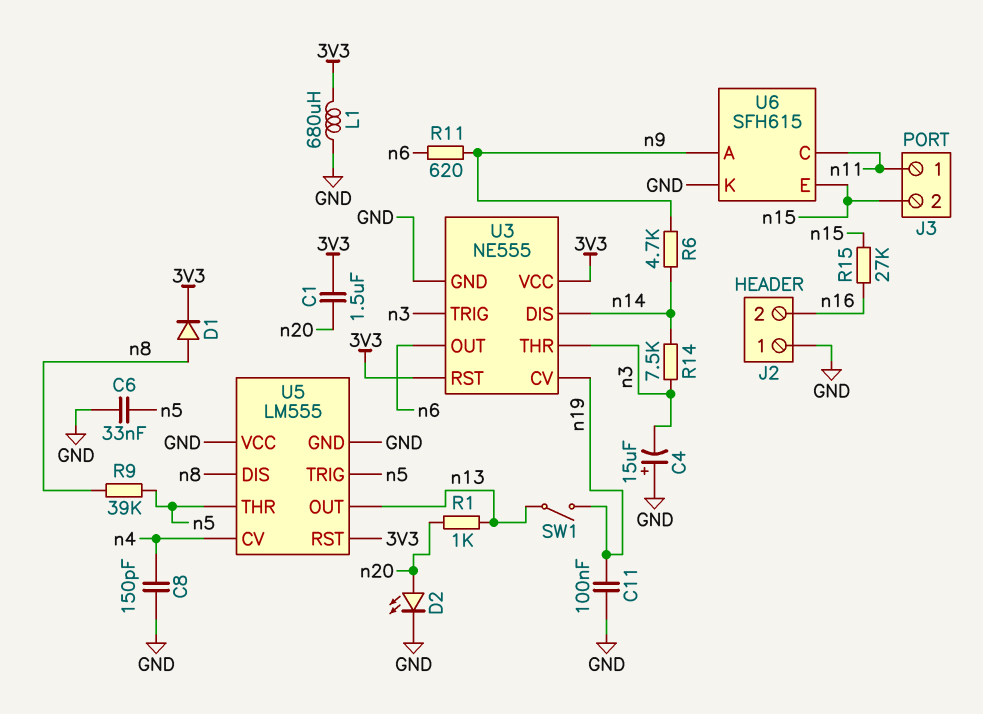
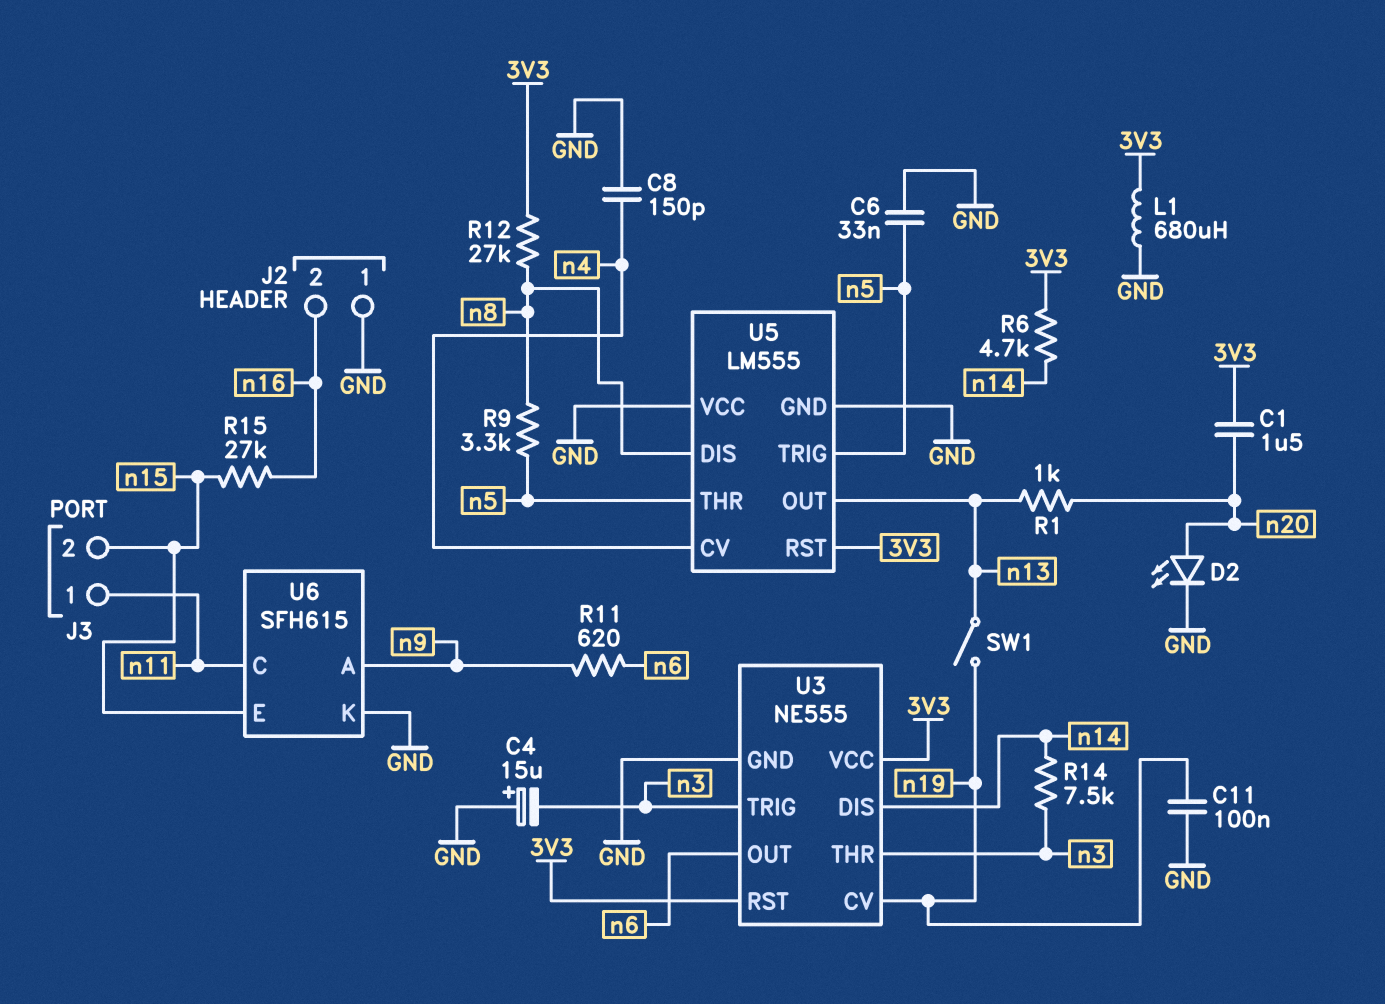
D1: diode (A n8, K 3V3) -> none
R6: 4.7k (n9, n14) -> 4.7k (3V3, n14)
R9: 39k (n5, n8) -> 3.3k (n5, n8)
R12: none -> 27k (3V3, n8)

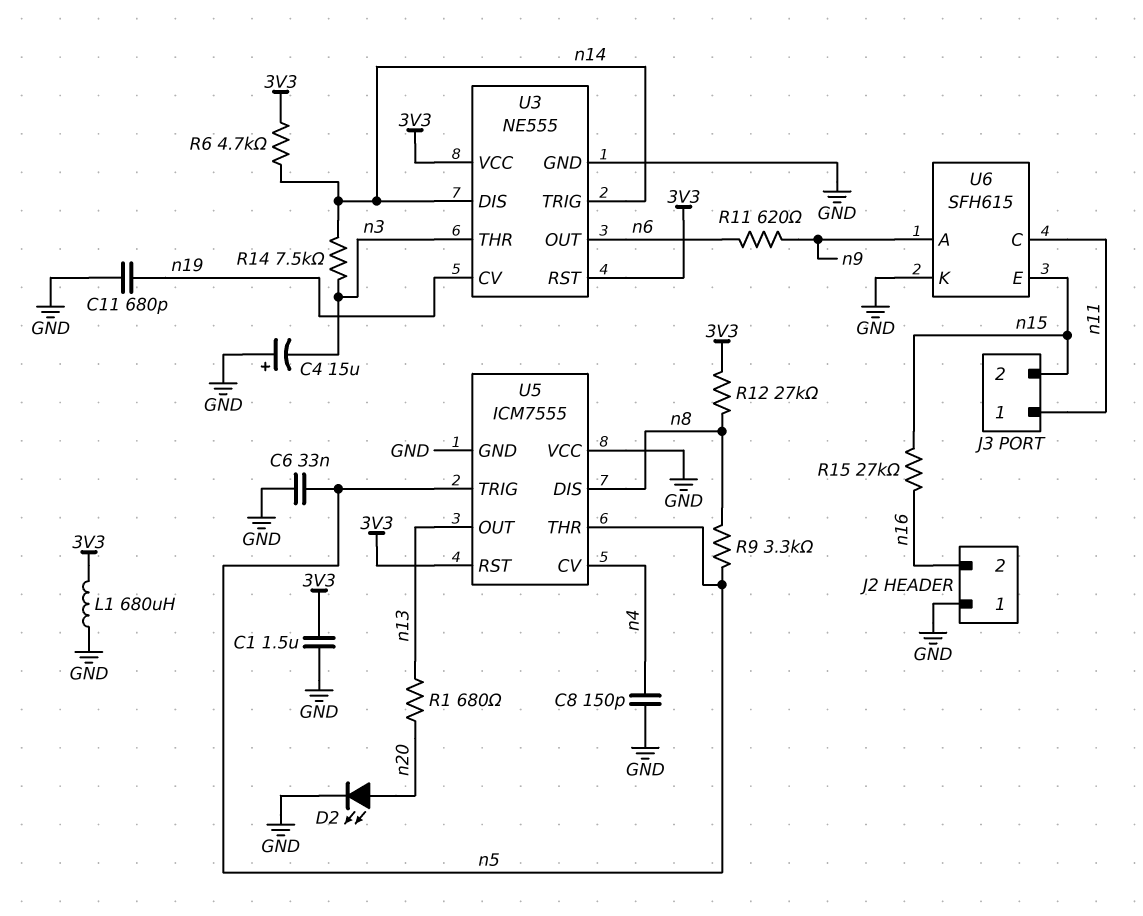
C1: 1.5uF (3V3, n20) -> 1.5uF (3V3, GND)
C11: 100nF (GND, n19) -> 680pF (GND, n19)
R1: 1k (n13, n20) -> 680 (n13, n20)
SW1: switch (n13, n19) -> none
U3 pin TRIG: n3 -> n14
U5: LM555 -> ICM7555

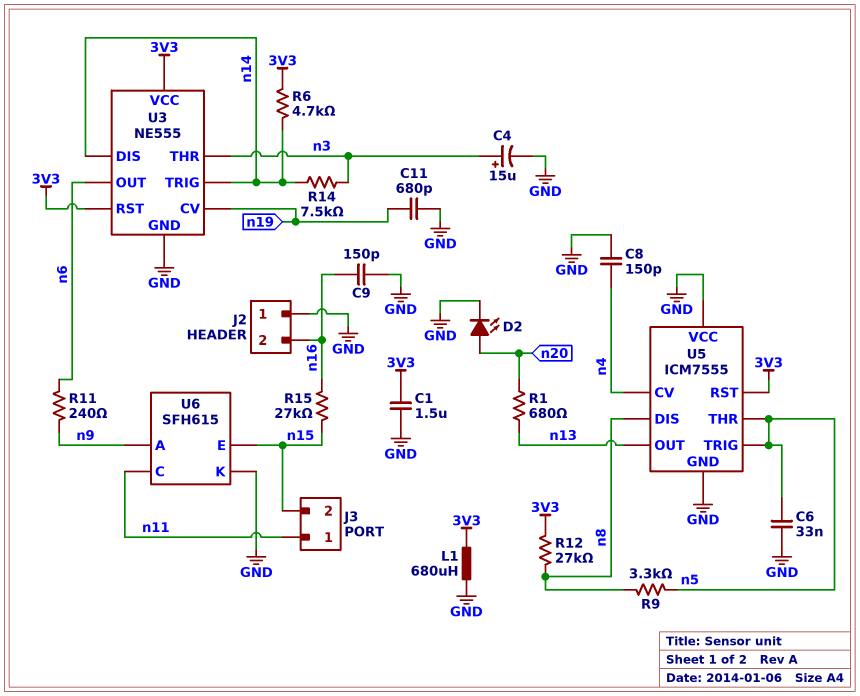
C4: 15uF (plus GND, minus n3) -> 15uF (plus n3, minus GND)
C9: none -> 150pF (GND, n16)
R11: 620 (n6, n9) -> 240 (n6, n9)

